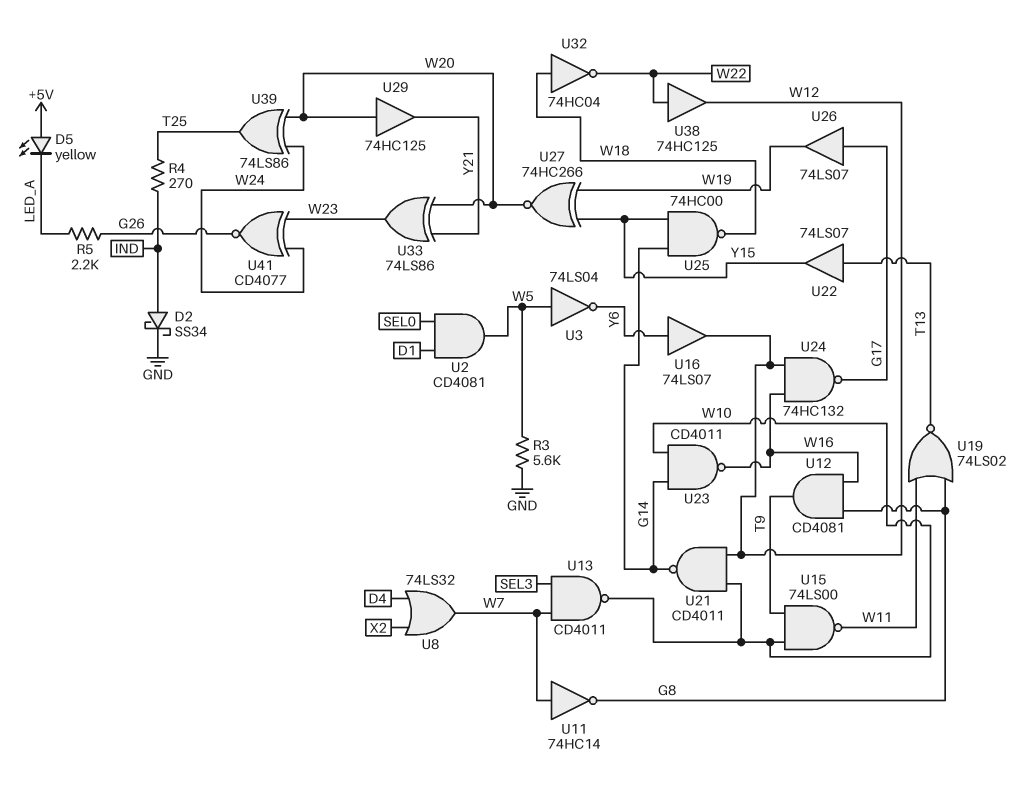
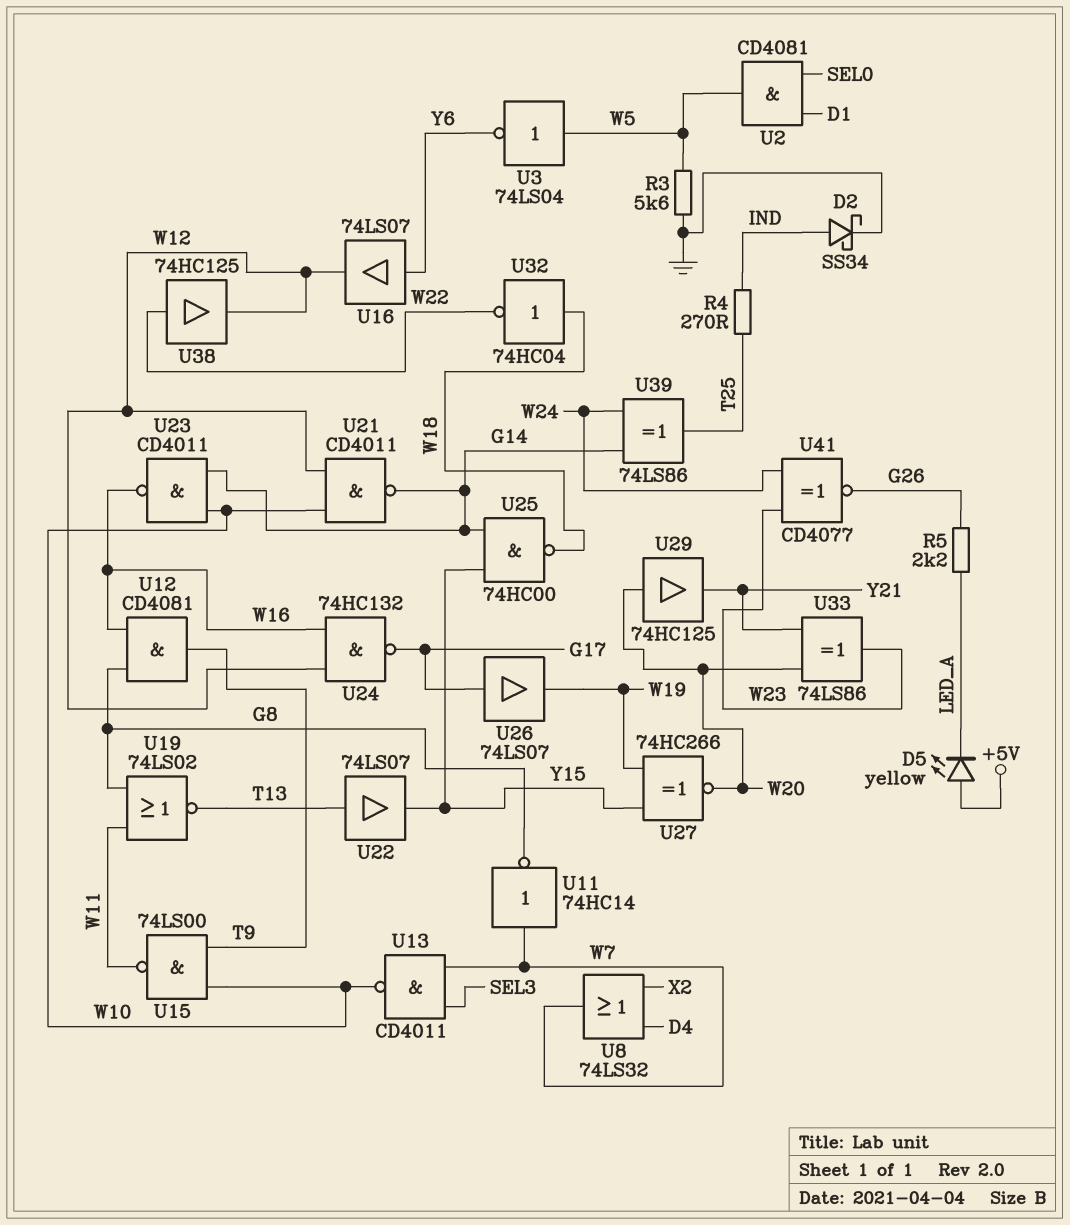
U39: XOR 74LS86 (in W20, in W24, out T25) -> XOR 74LS86 (in G14, in W24, out T25)

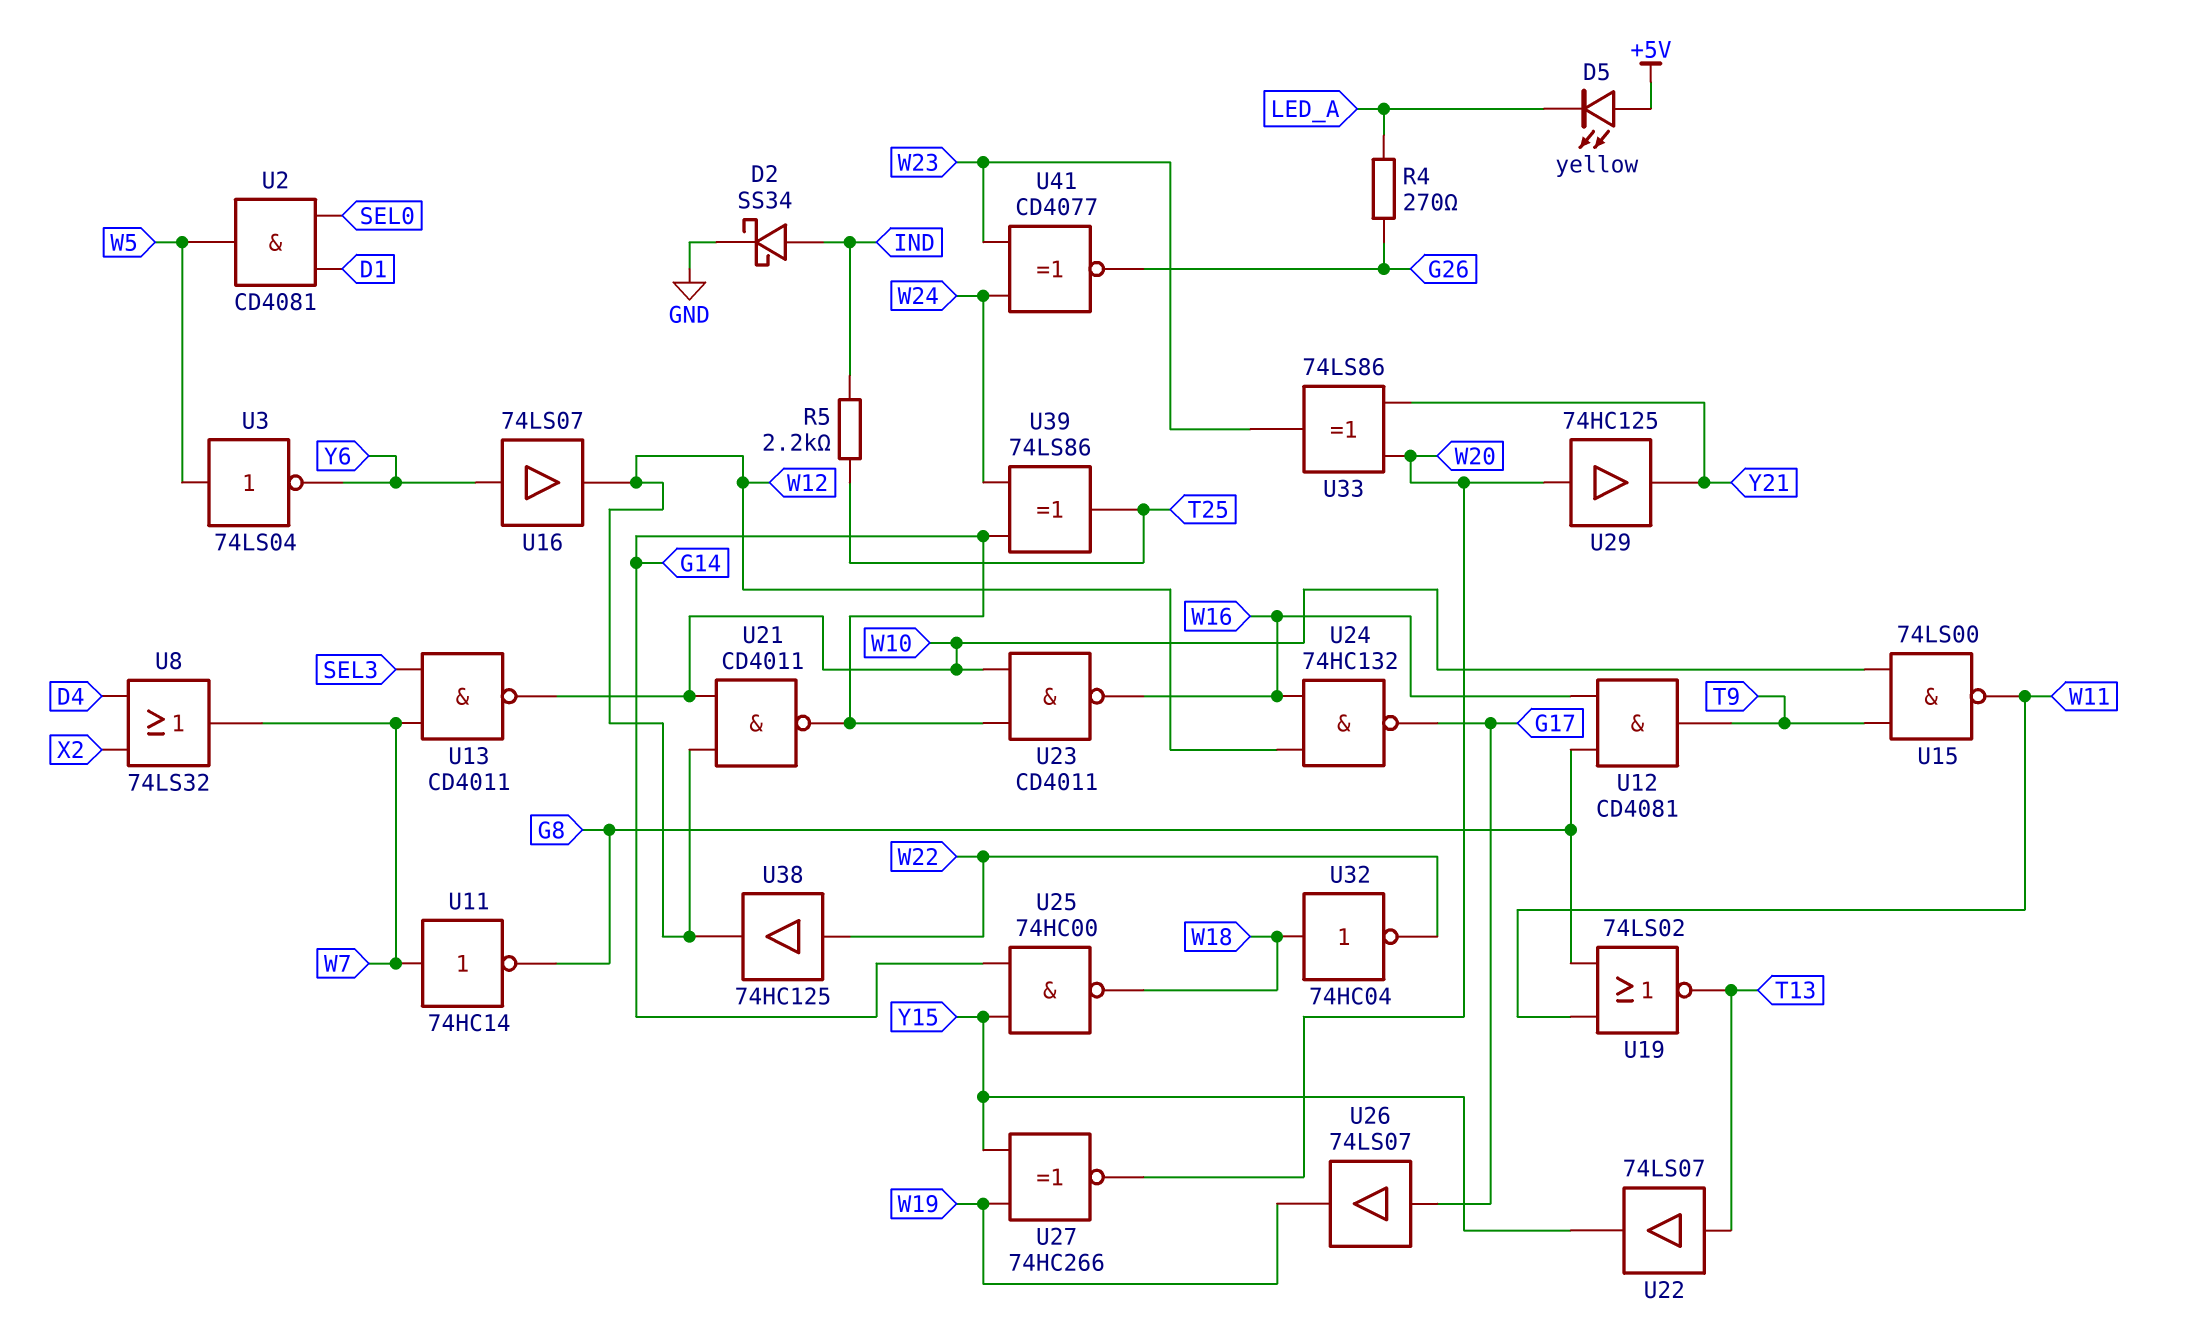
R3: 5.6k (GND, W5) -> none
R4: 270 (IND, T25) -> 270 (G26, LED_A)
R5: 2.2k (G26, LED_A) -> 2.2k (IND, T25)

